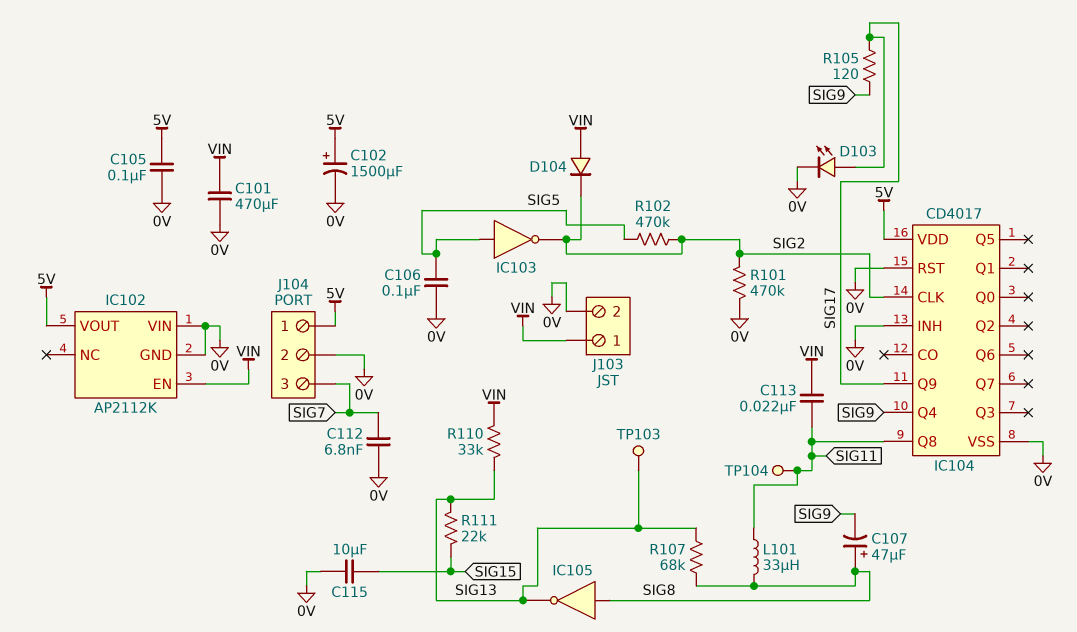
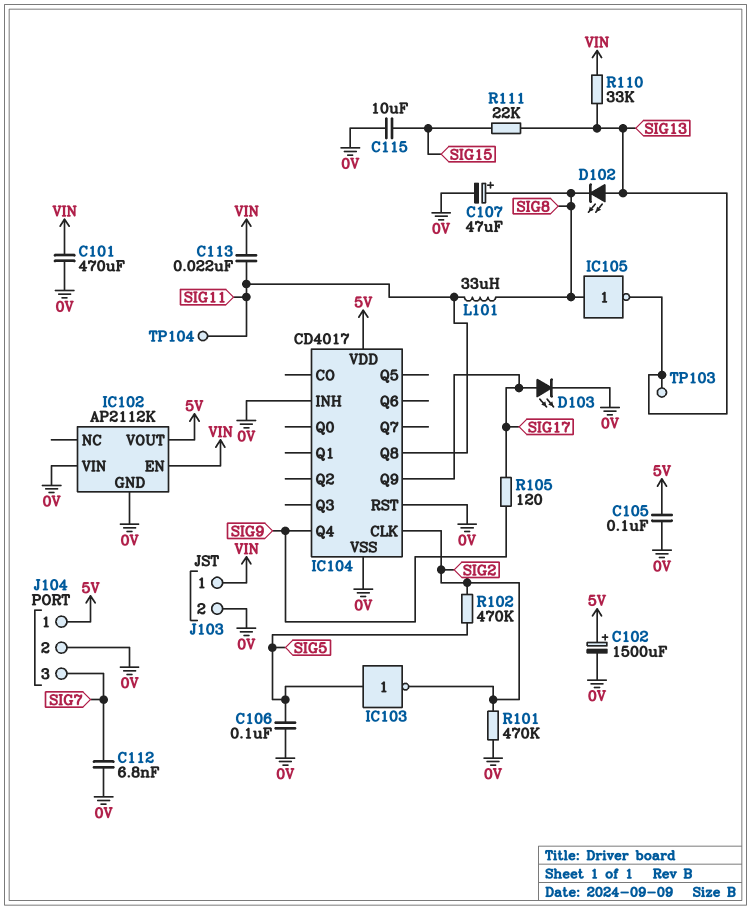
C107: 47uF (plus SIG8, minus SIG9) -> 47uF (plus SIG8, minus 0V)
D102: none -> LED (A SIG13, K SIG8)
D104: diode (A VIN, K SIG2) -> none
R107: 68k (SIG8, SIG13) -> none

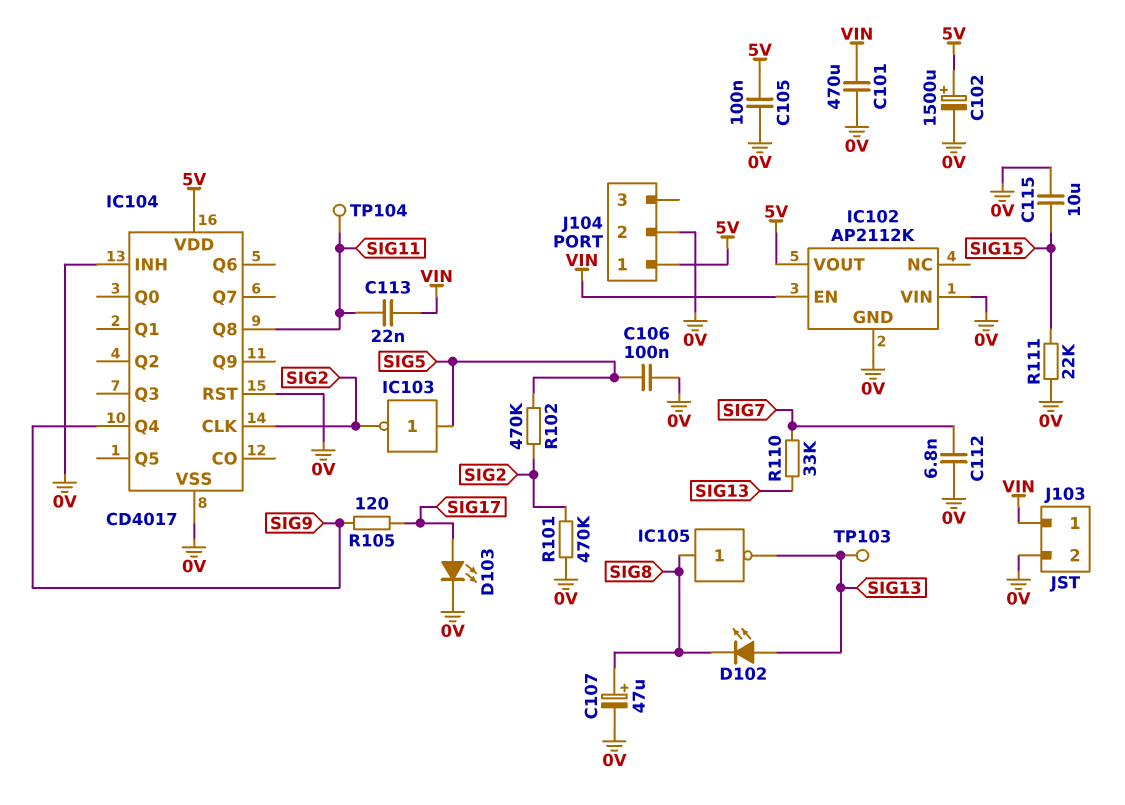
IC104 pin Q9: SIG17 -> none
J104 pin 3: SIG7 -> none
L101: 33uH (SIG8, SIG11) -> none
R110: 33k (SIG13, VIN) -> 33k (SIG7, SIG13)
R111: 22k (SIG13, SIG15) -> 22k (0V, SIG15)

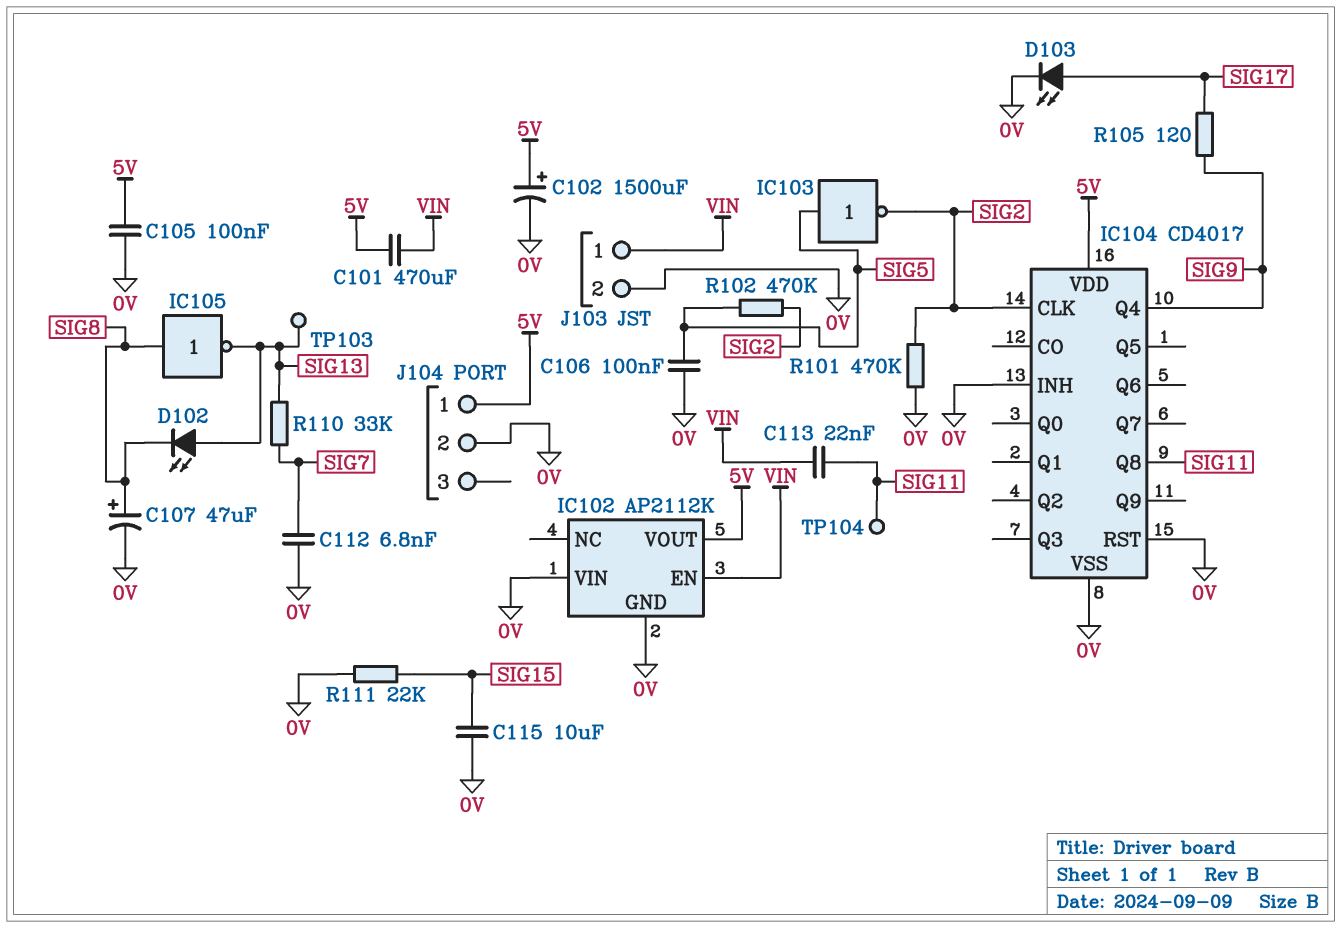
C101: 470uF (0V, VIN) -> 470uF (5V, VIN)

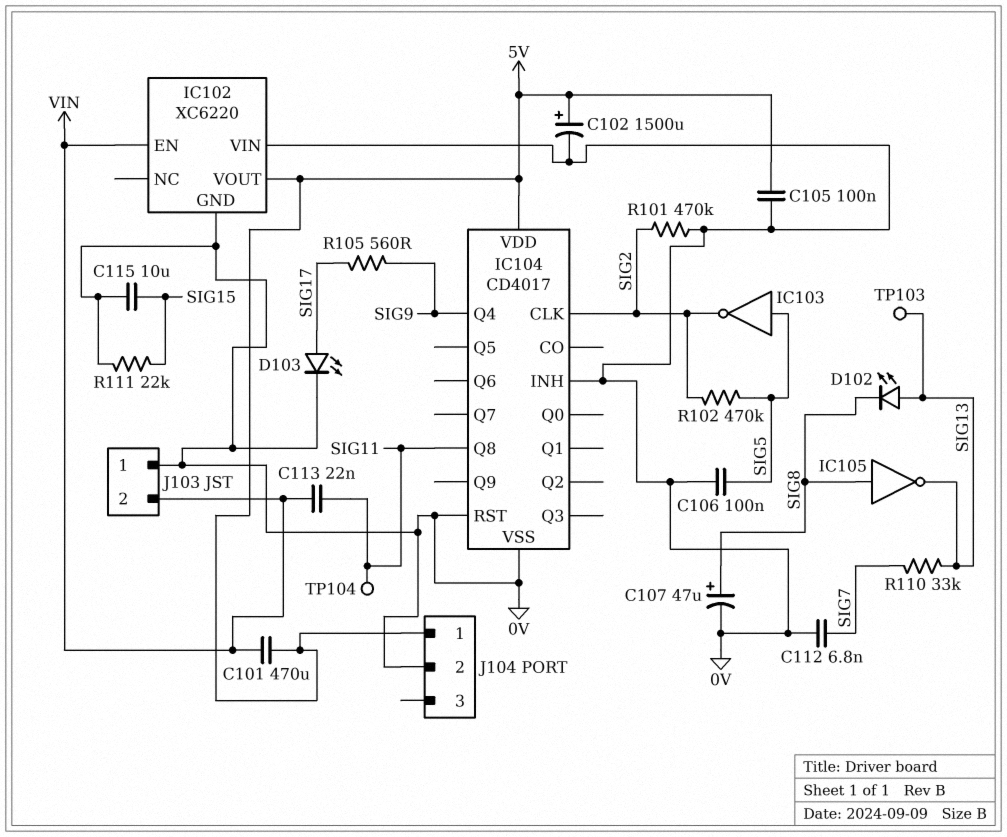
IC102: AP2112K -> XC6220
J103 pin 1: VIN -> 0V
J103 pin 2: 0V -> VIN
R105: 120 (SIG9, SIG17) -> 560 (SIG9, SIG17)

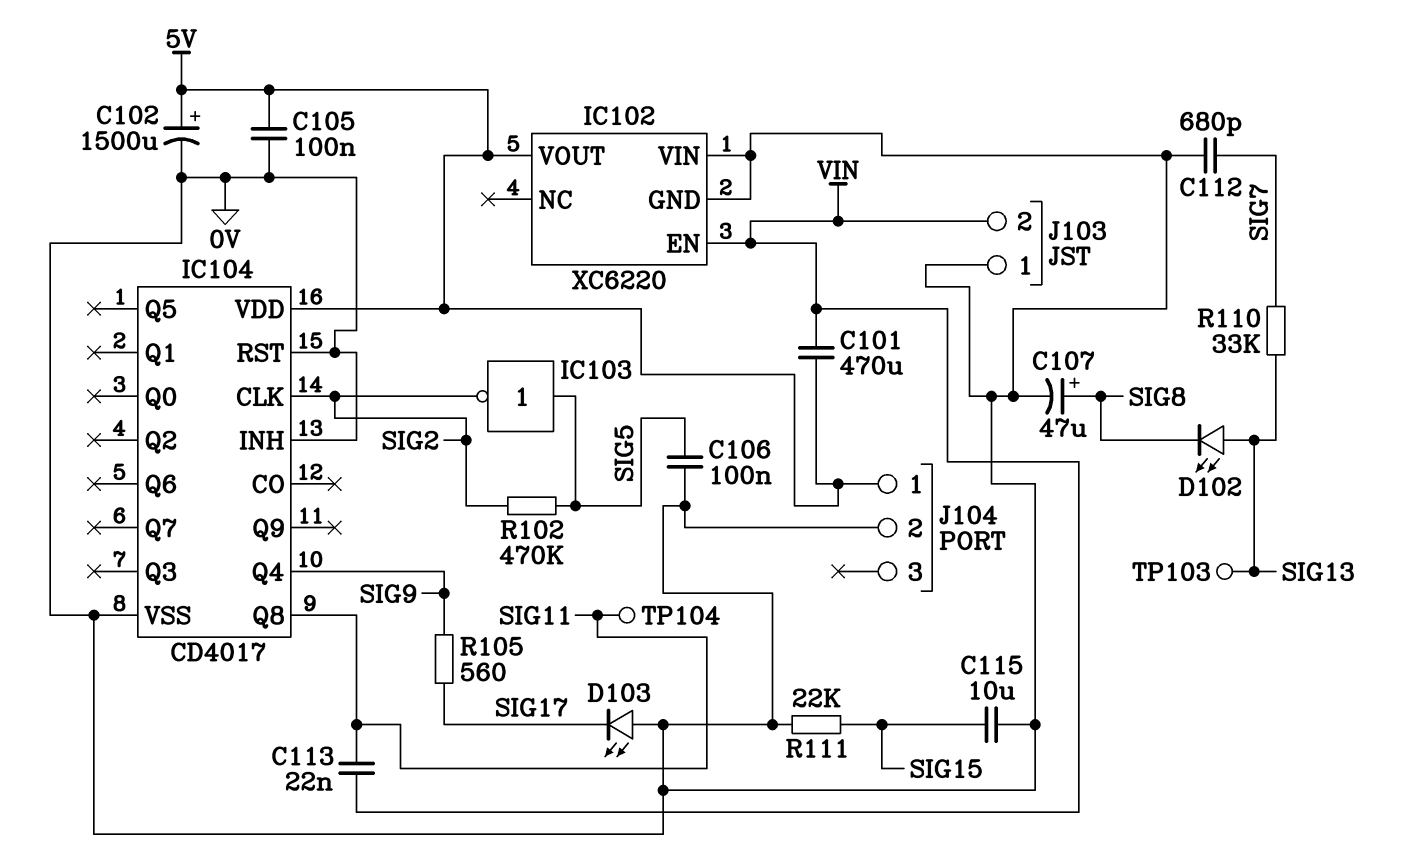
C112: 6.8nF (0V, SIG7) -> 680pF (0V, SIG7)
D103: LED (A SIG17, K 0V) -> LED (A 0V, K SIG17)
IC105: NOT (in SIG8, out SIG13) -> none
R101: 470k (0V, SIG2) -> none

